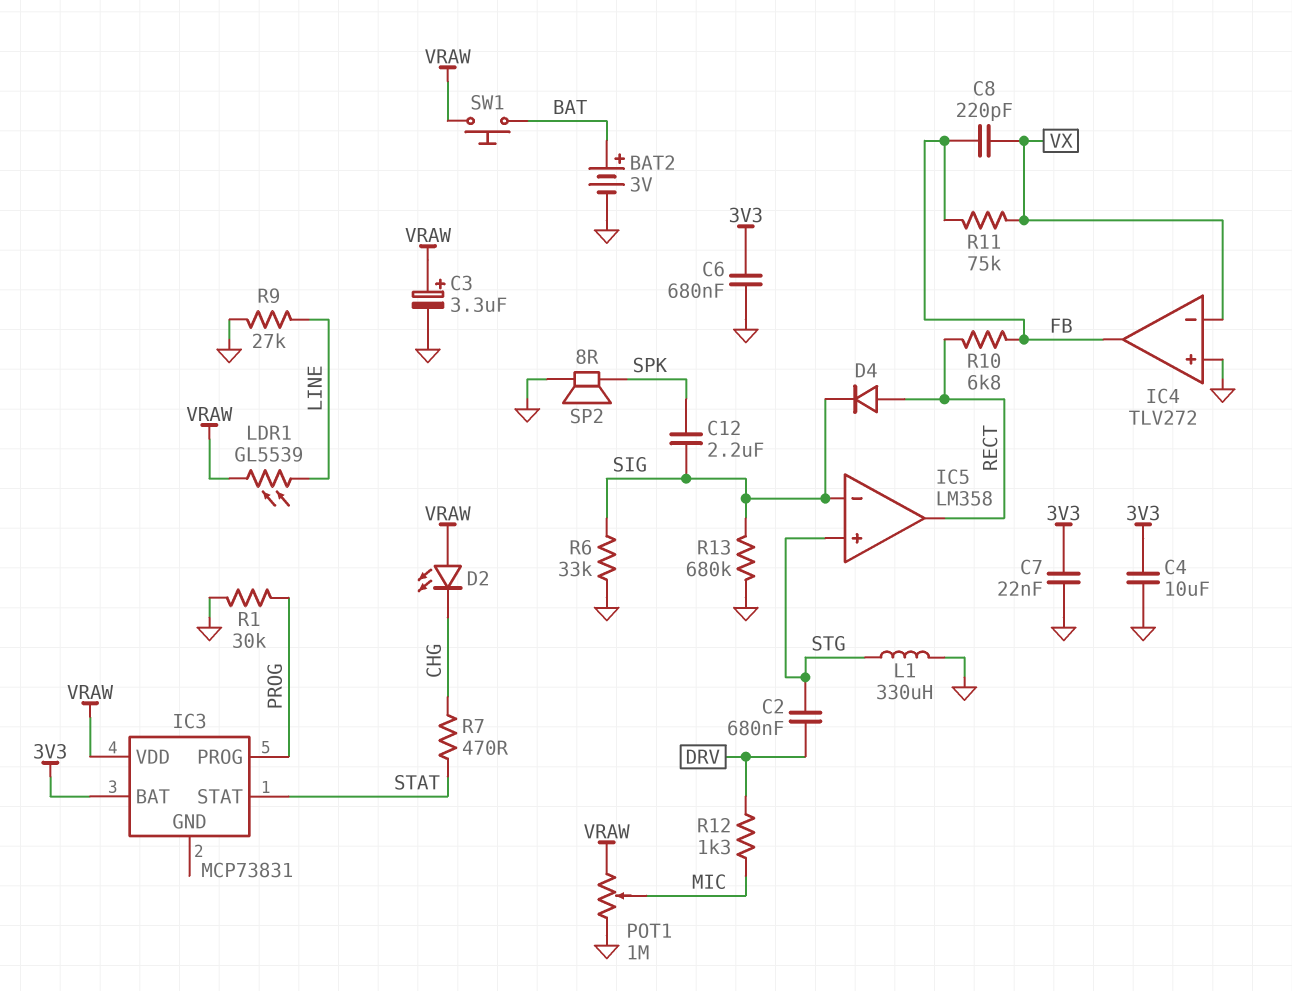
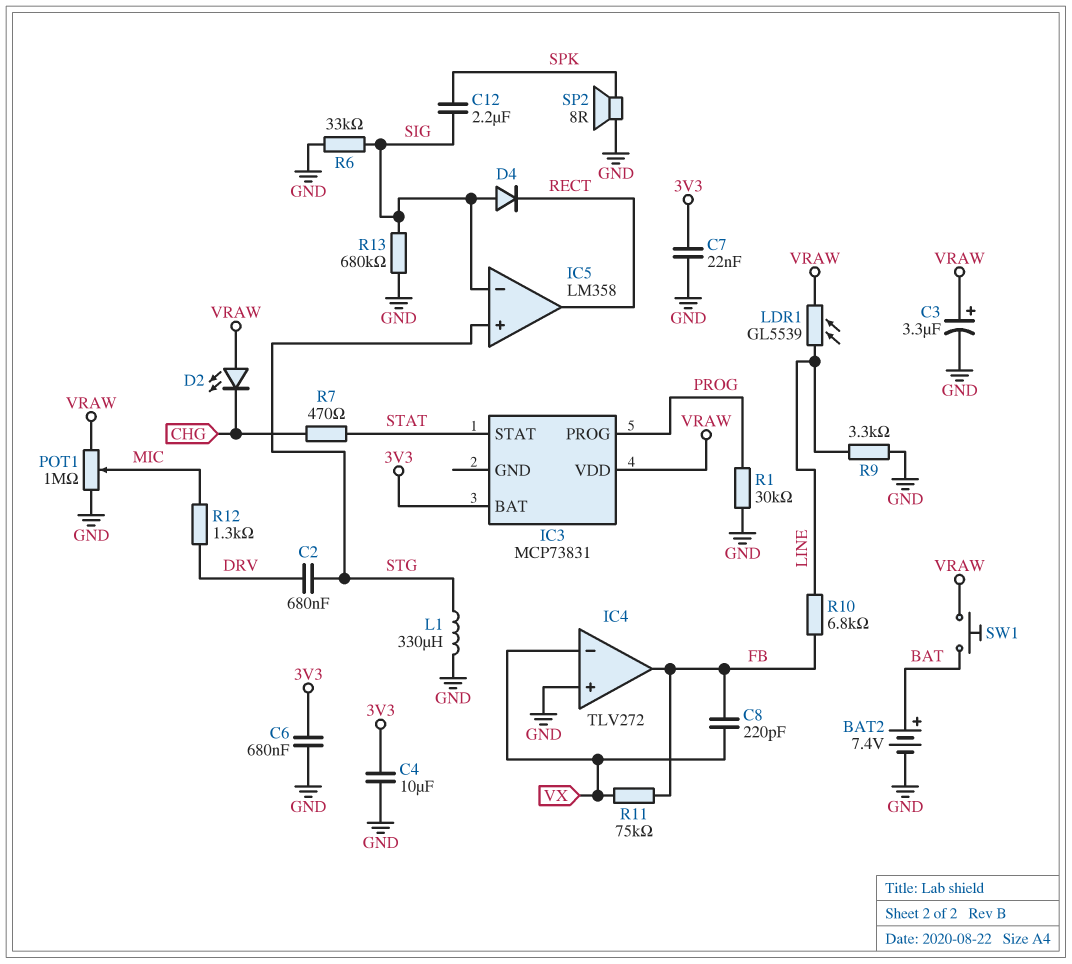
BAT2: 3V (plus BAT, minus GND) -> 7.4V (plus BAT, minus GND)
D4: diode (A RECT, K SIG) -> diode (A SIG, K RECT)
R9: 27k (GND, LINE) -> 3.3k (GND, LINE)
R10: 6.8k (FB, RECT) -> 6.8k (FB, LINE)

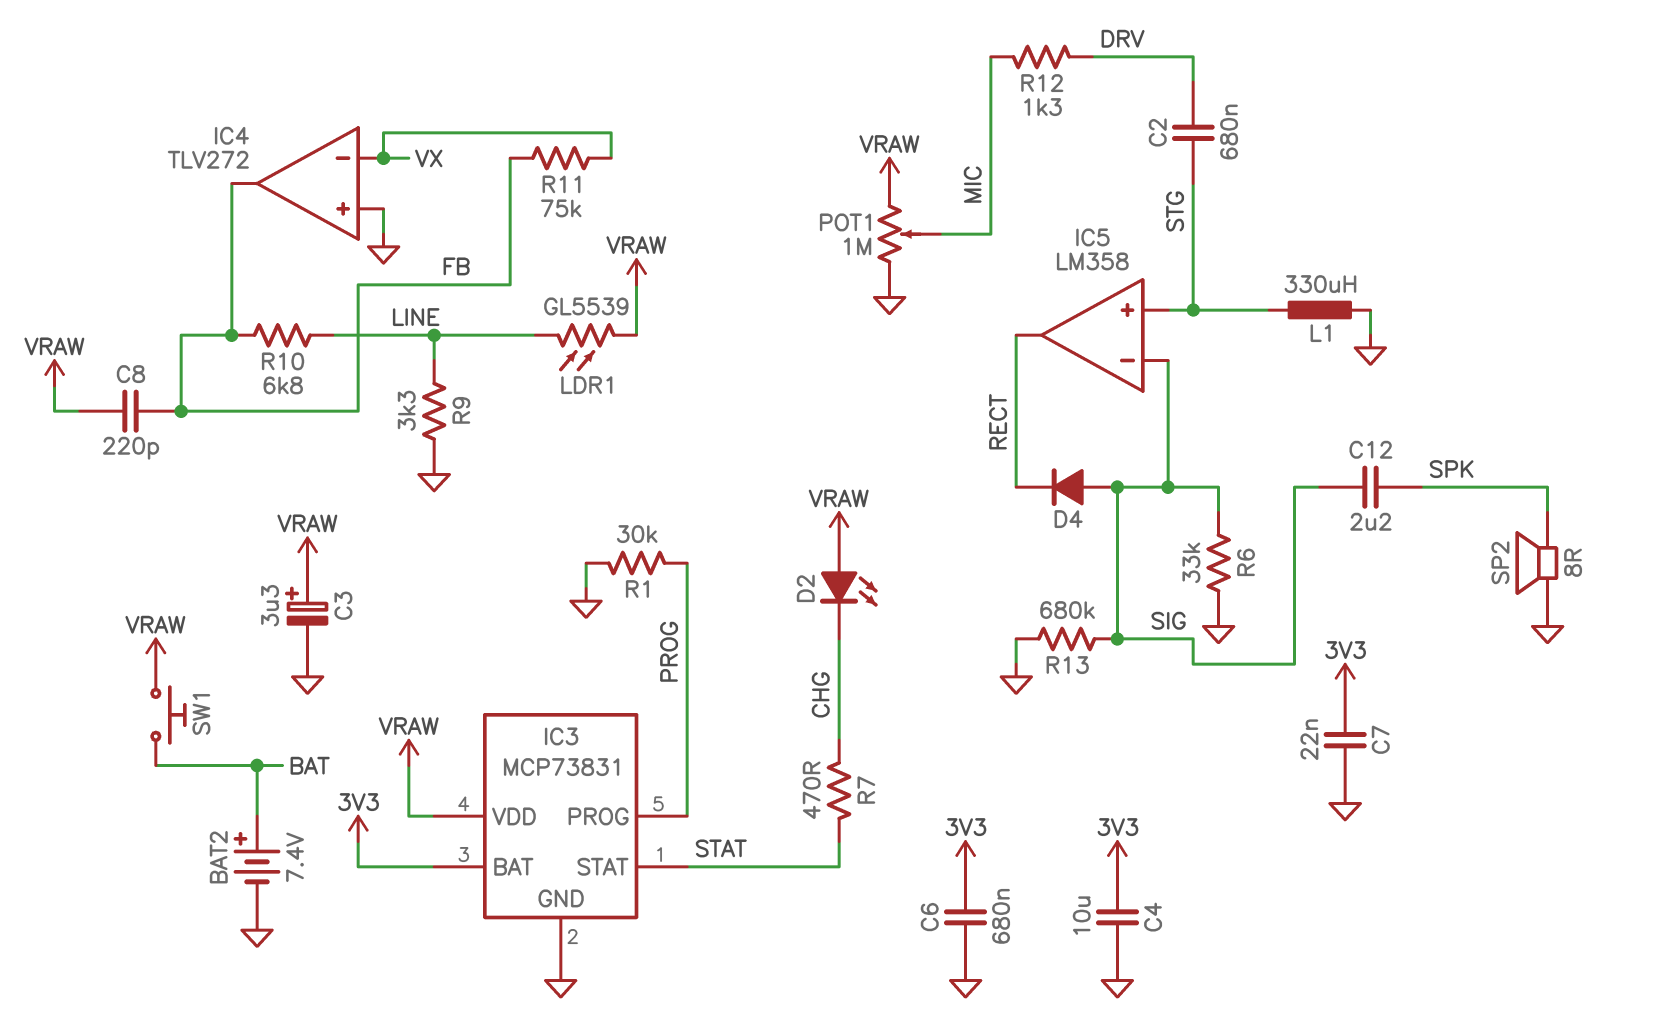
C8: 220pF (FB, VX) -> 220pF (FB, VRAW)
IC3 pin GND: none -> GND

